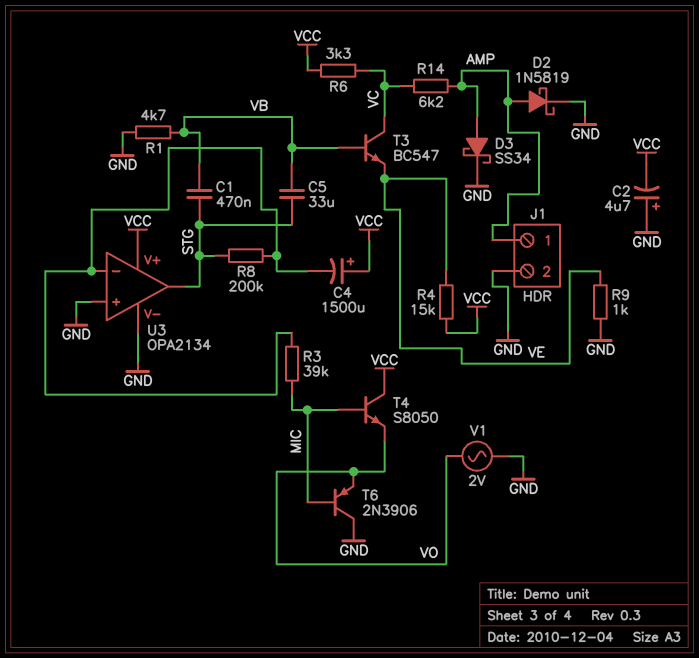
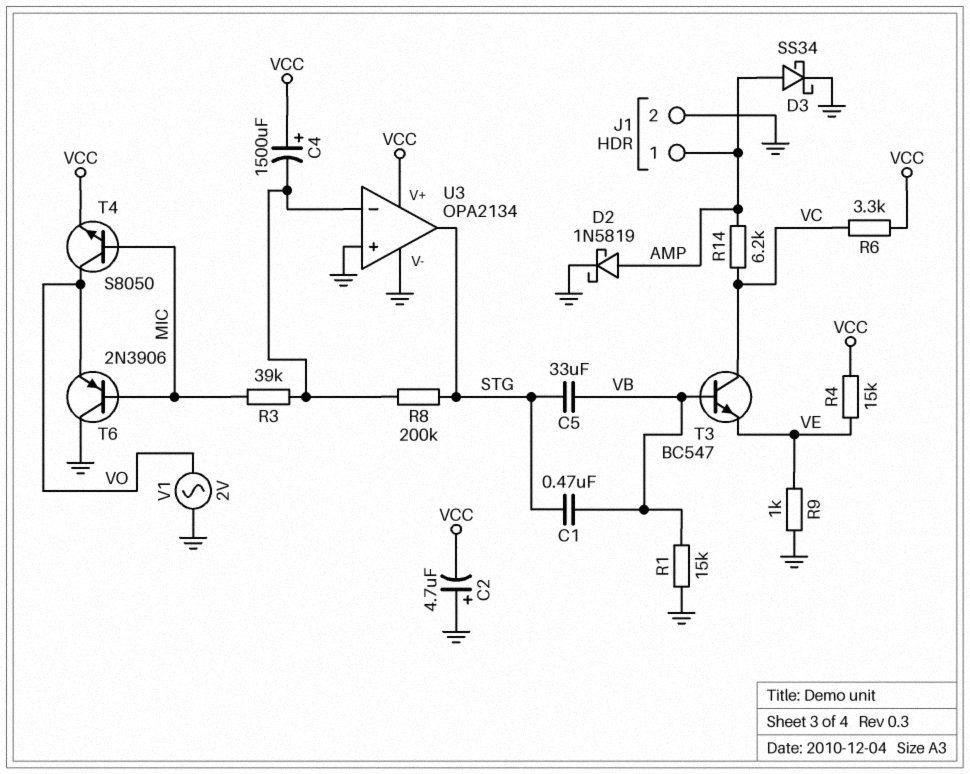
R1: 4.7k (GND, VB) -> 15k (GND, VB)
T4: NPN S8050 (B MIC, C VCC, E VO) -> NPN S8050 (B MIC, C VO, E VCC)

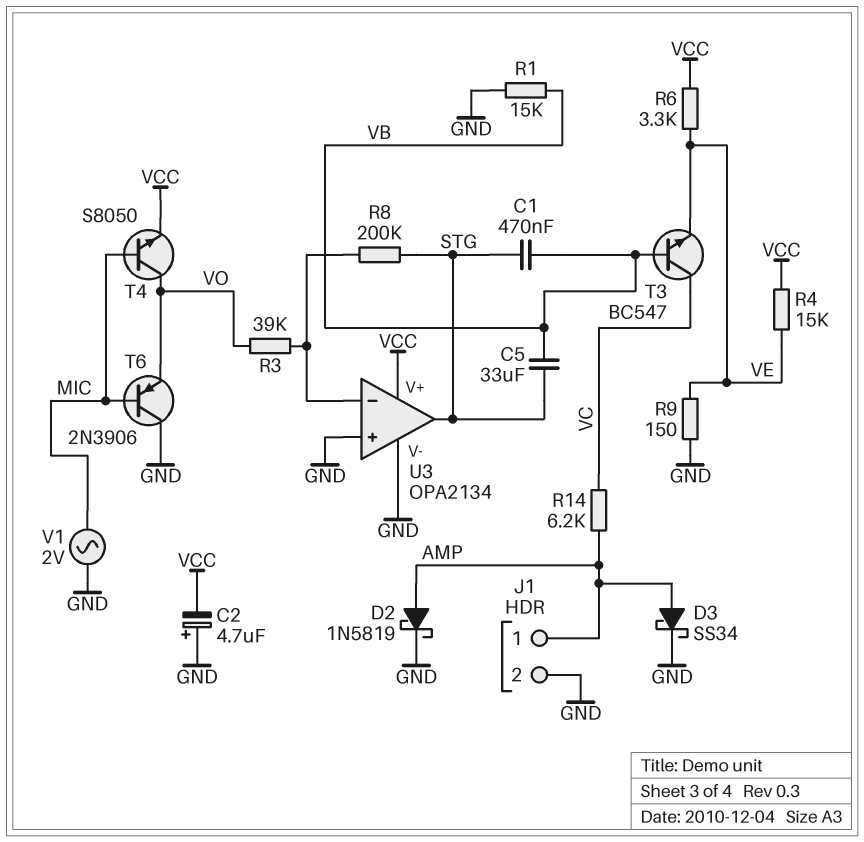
C4: 1500uF (plus VCC, minus U3/in-) -> none
R3: 39k (MIC, U3/in-) -> 39k (U3/in-, VO)
R6: 3.3k (VC, VCC) -> 3.3k (VCC, VE)
R9: 1k (GND, VE) -> 150 (GND, VE)
V1: AC 2V (GND, VO) -> AC 2V (GND, MIC)

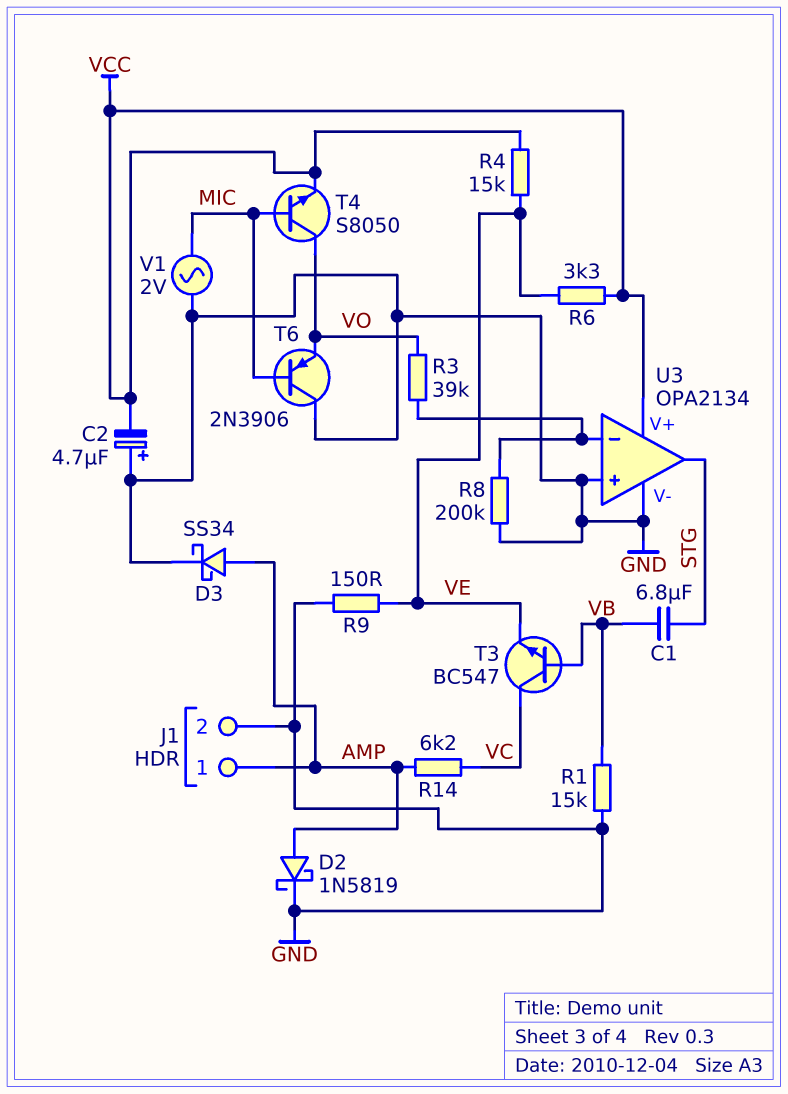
C1: 470nF (STG, VB) -> 6.8uF (STG, VB)
C5: 33uF (STG, VB) -> none
R8: 200k (STG, U3/in-) -> 200k (GND, U3/in-)

